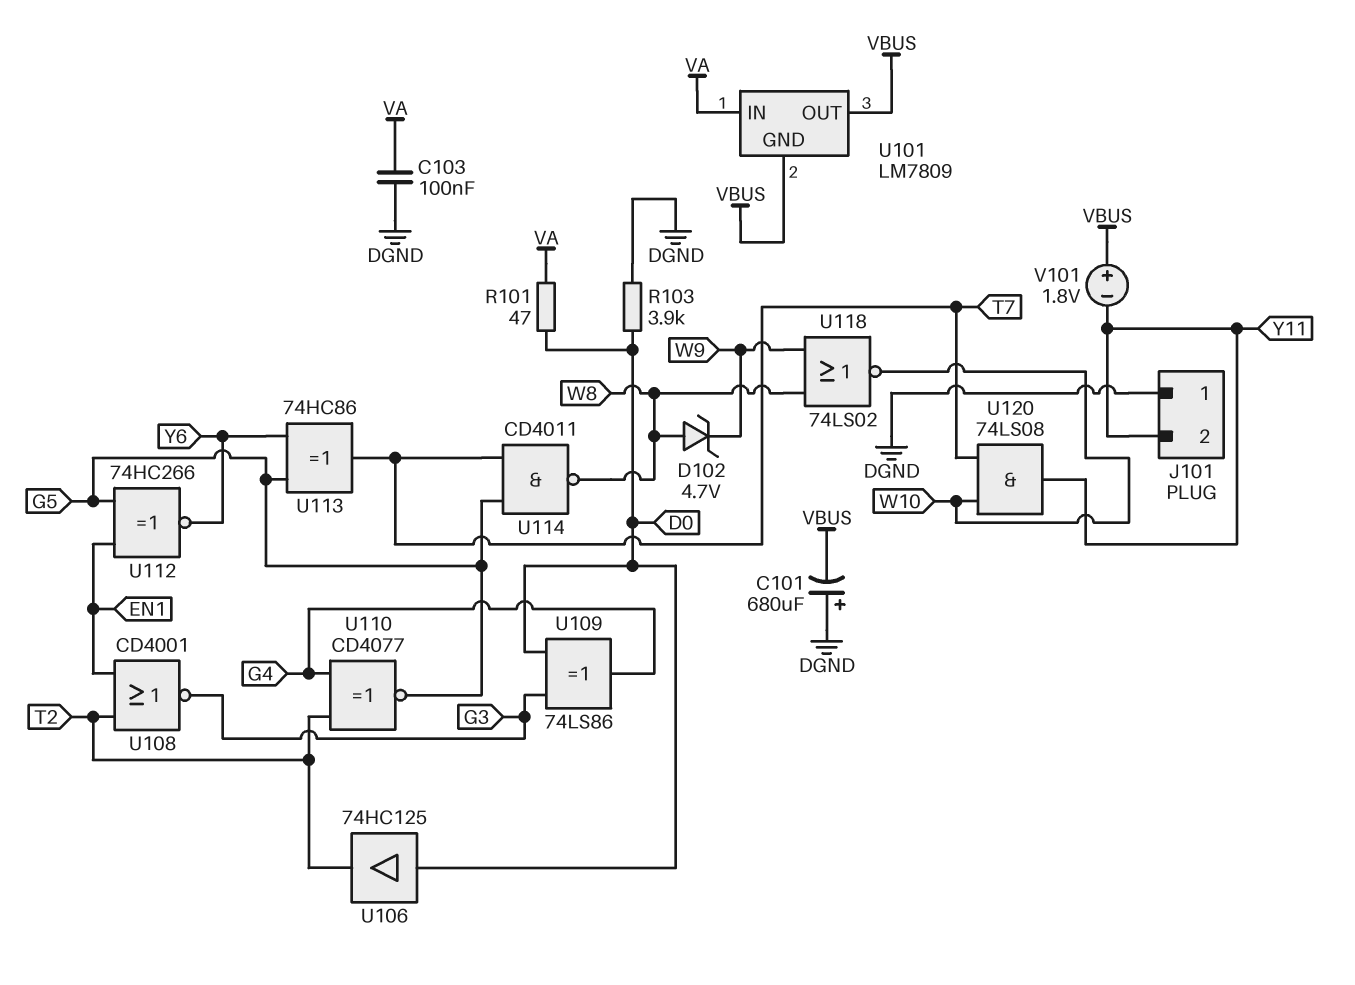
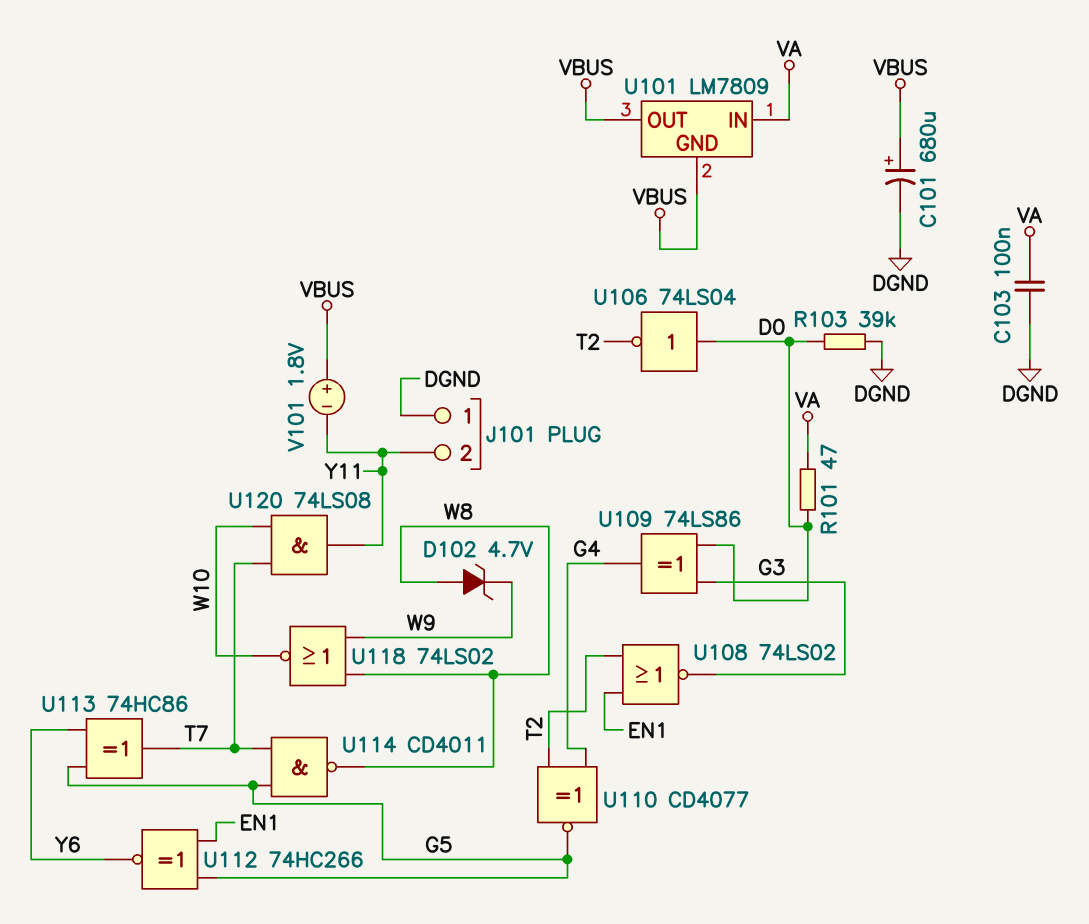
C101: 680uF (plus DGND, minus VBUS) -> 680uF (plus VBUS, minus DGND)
R103: 3.9k (D0, DGND) -> 39k (D0, DGND)
U106: buffer 74HC125 (in D0, out T2) -> NOT 74LS04 (in D0, out T2)
U108: NOR CD4001 (in EN1, in T2, out G3) -> NOR 74LS02 (in EN1, in T2, out G3)

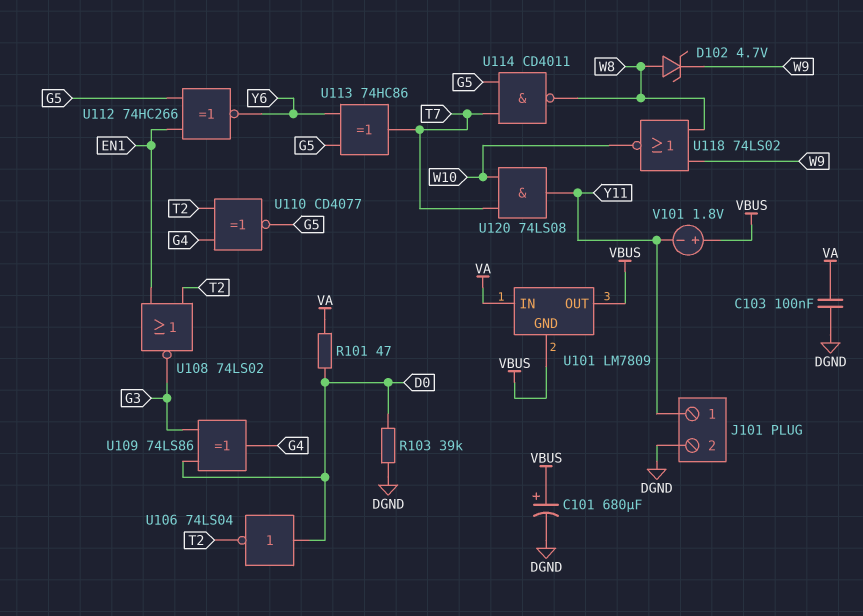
J101 pin 1: DGND -> Y11
J101 pin 2: Y11 -> DGND

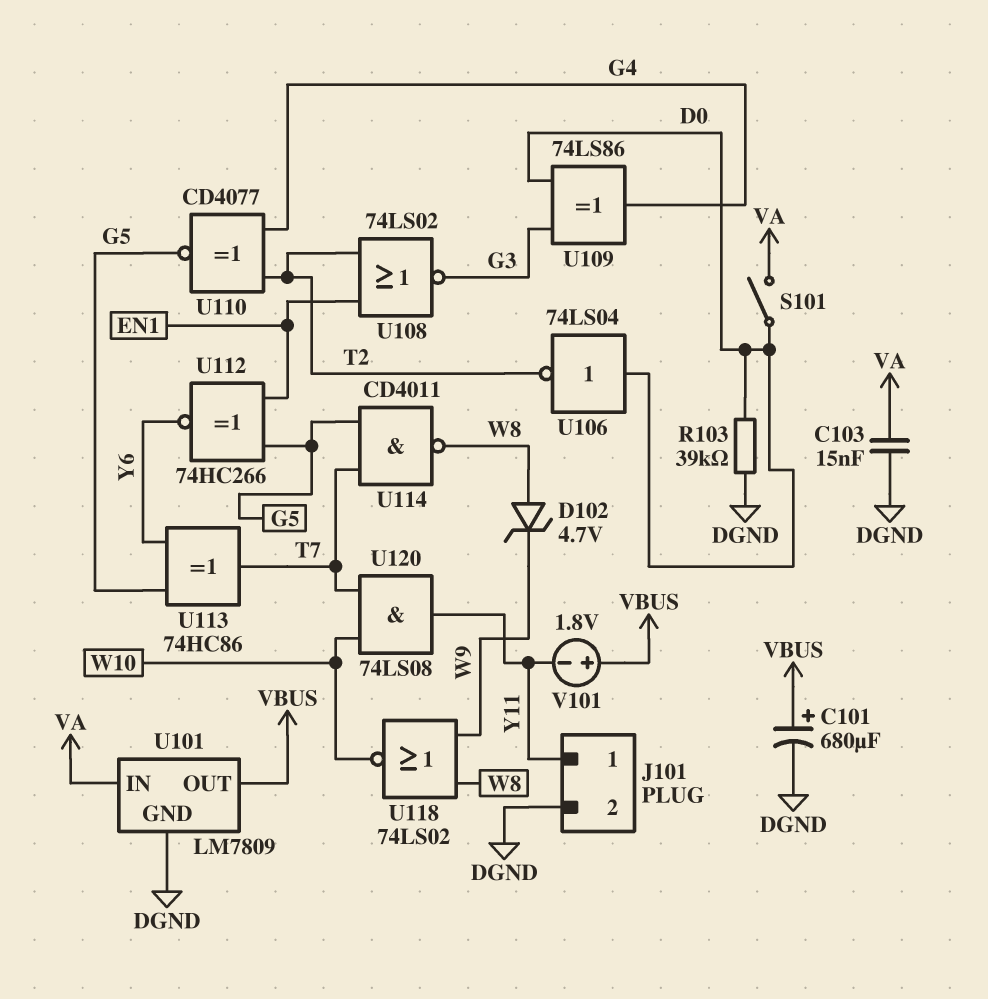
C103: 100nF (DGND, VA) -> 15nF (DGND, VA)
R101: 47 (D0, VA) -> none
S101: none -> switch (D0, VA)
U101 pin GND: VBUS -> DGND

